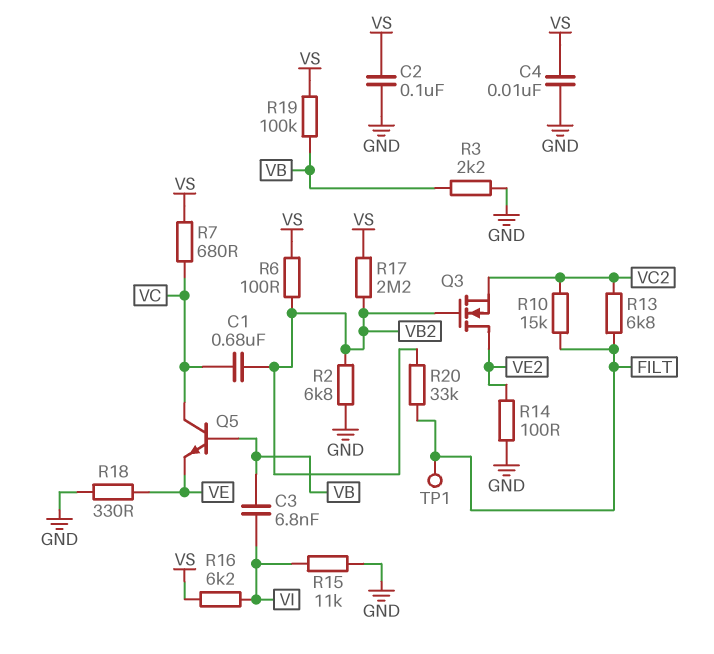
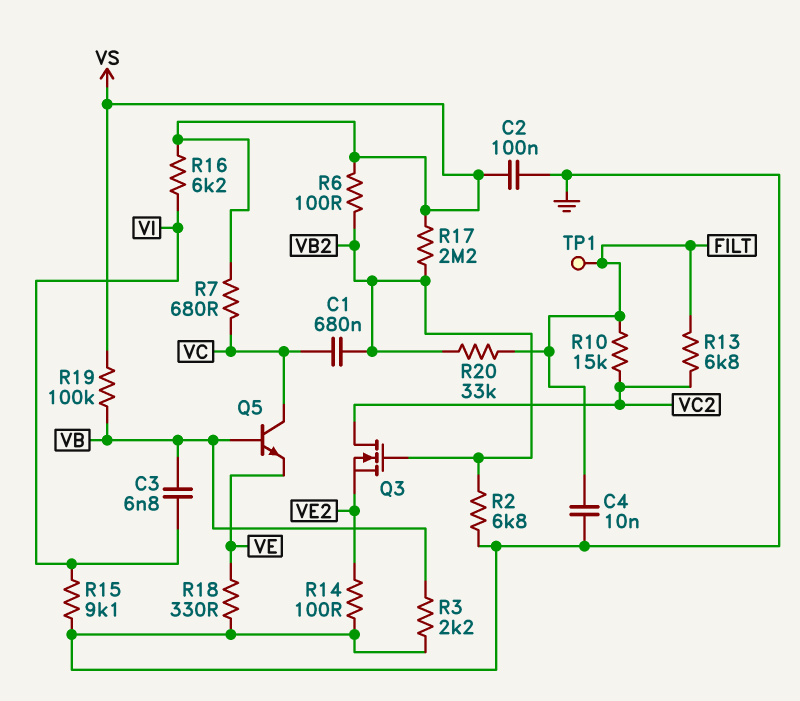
C4: 10nF (GND, VS) -> 10nF (FILT, GND)
Q3: NMOS (G VB2, D VE2, S VC2) -> NMOS (G VB2, D VC2, S VE2)
R15: 11k (GND, VI) -> 9.1k (GND, VI)

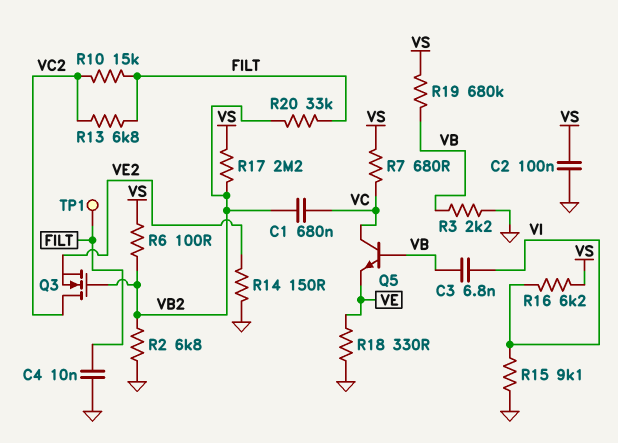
R14: 100 (GND, VE2) -> 150 (GND, VE2)
R19: 100k (VB, VS) -> 680k (VB, VS)

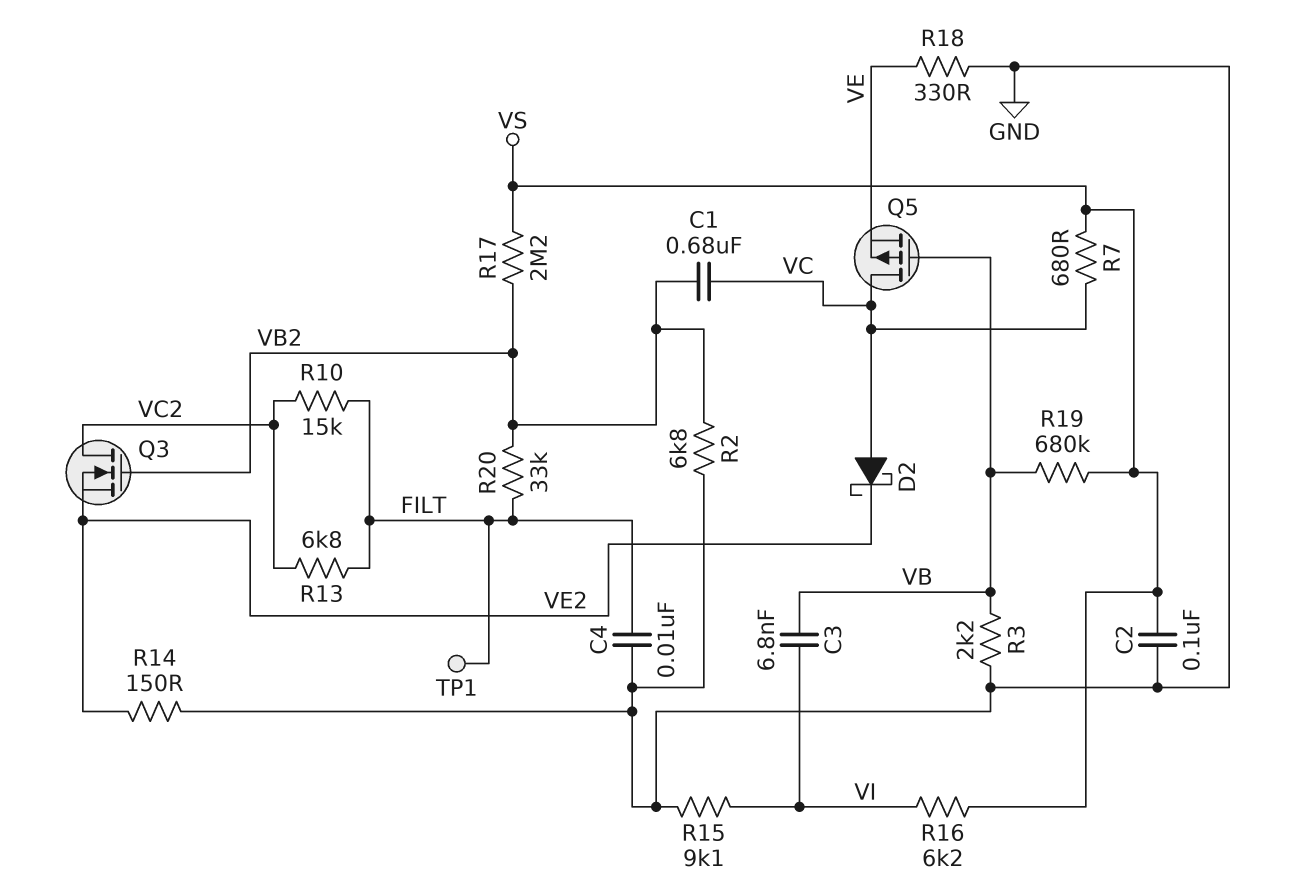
D2: none -> schottky (A VC, K VE2)
Q5: NPN (B VB, C VC, E VE) -> PMOS (G VB, D VC, S VE)
R6: 100 (VB2, VS) -> none

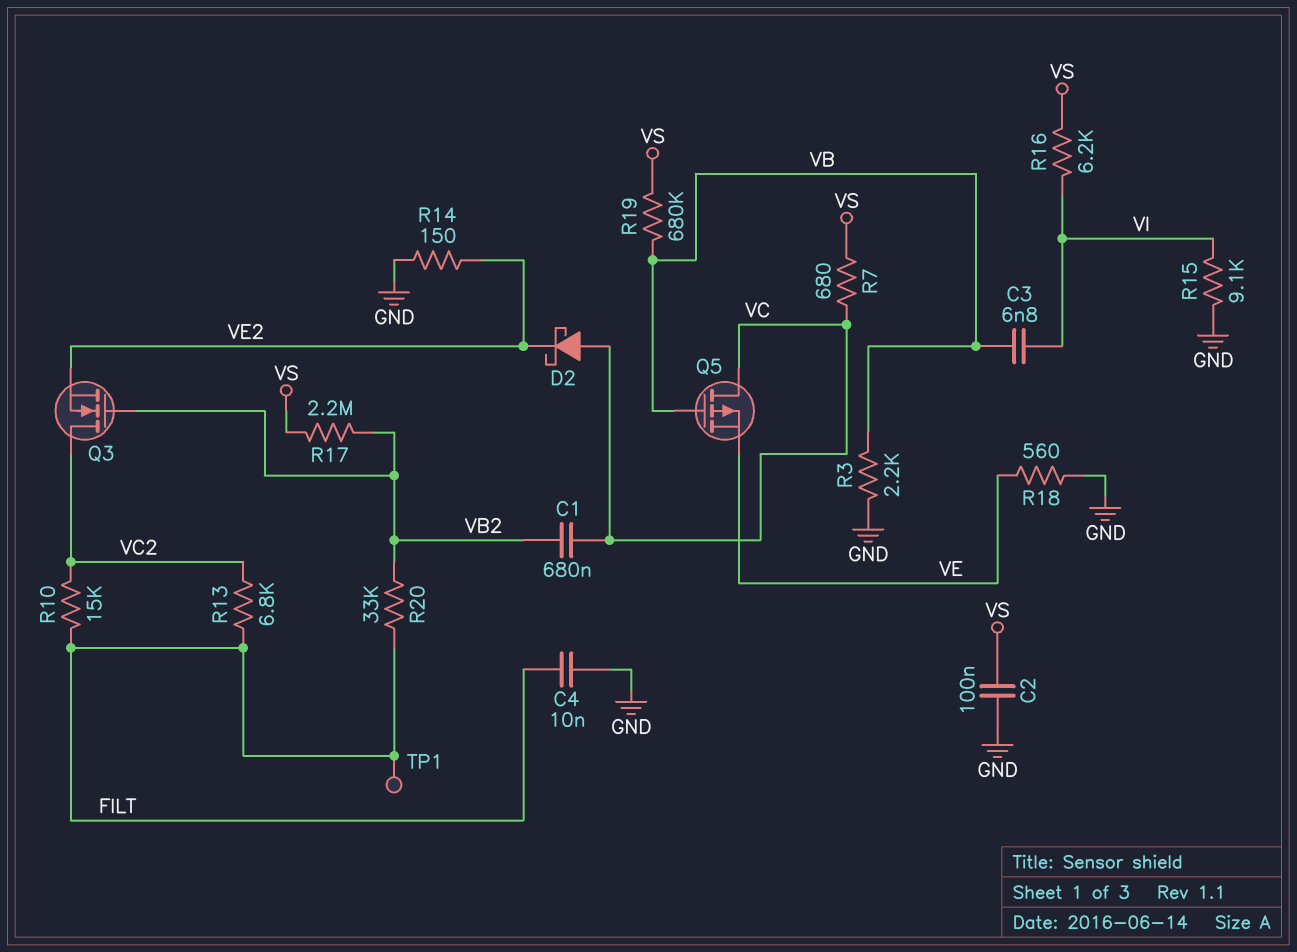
R2: 6.8k (GND, VB2) -> none
R18: 330 (GND, VE) -> 560 (GND, VE)

